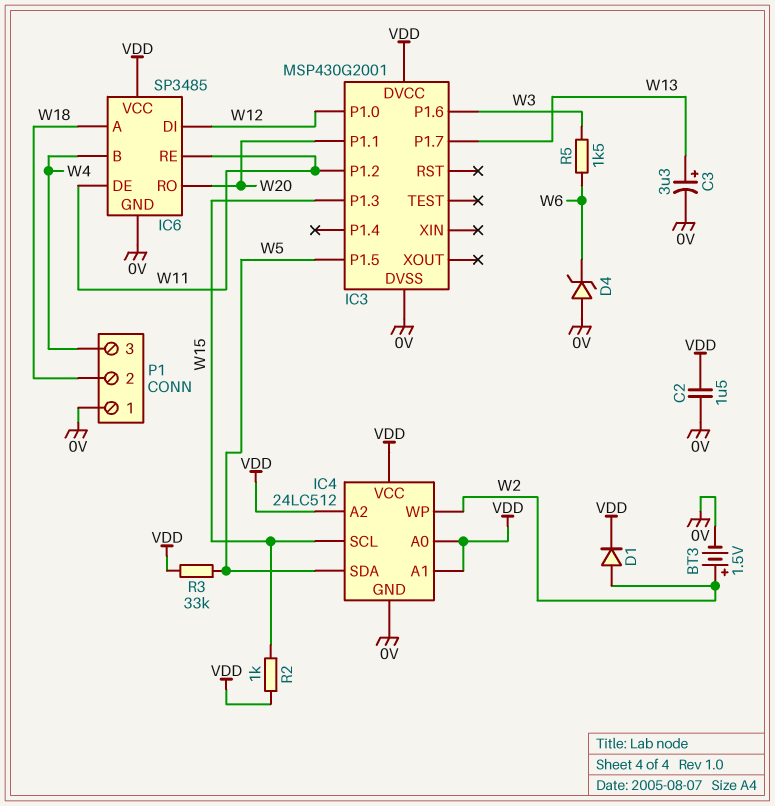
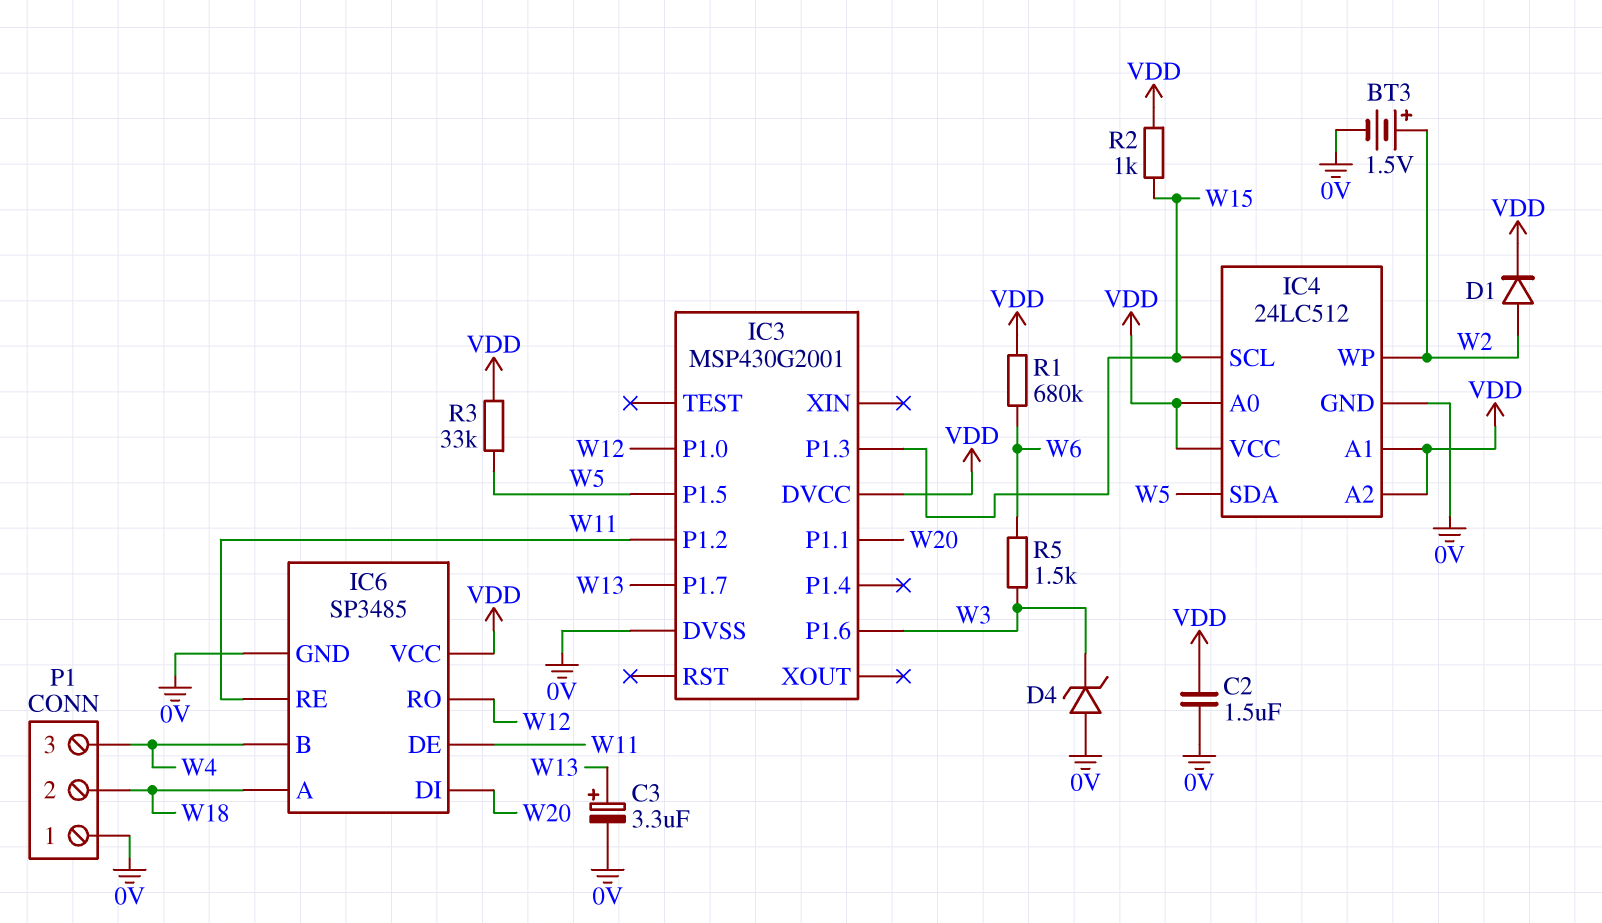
D4: zener (A 0V, K W6) -> zener (A 0V, K W3)
IC6 pin DI: W12 -> W20
IC6 pin RO: W20 -> W12
R1: none -> 680k (VDD, W6)

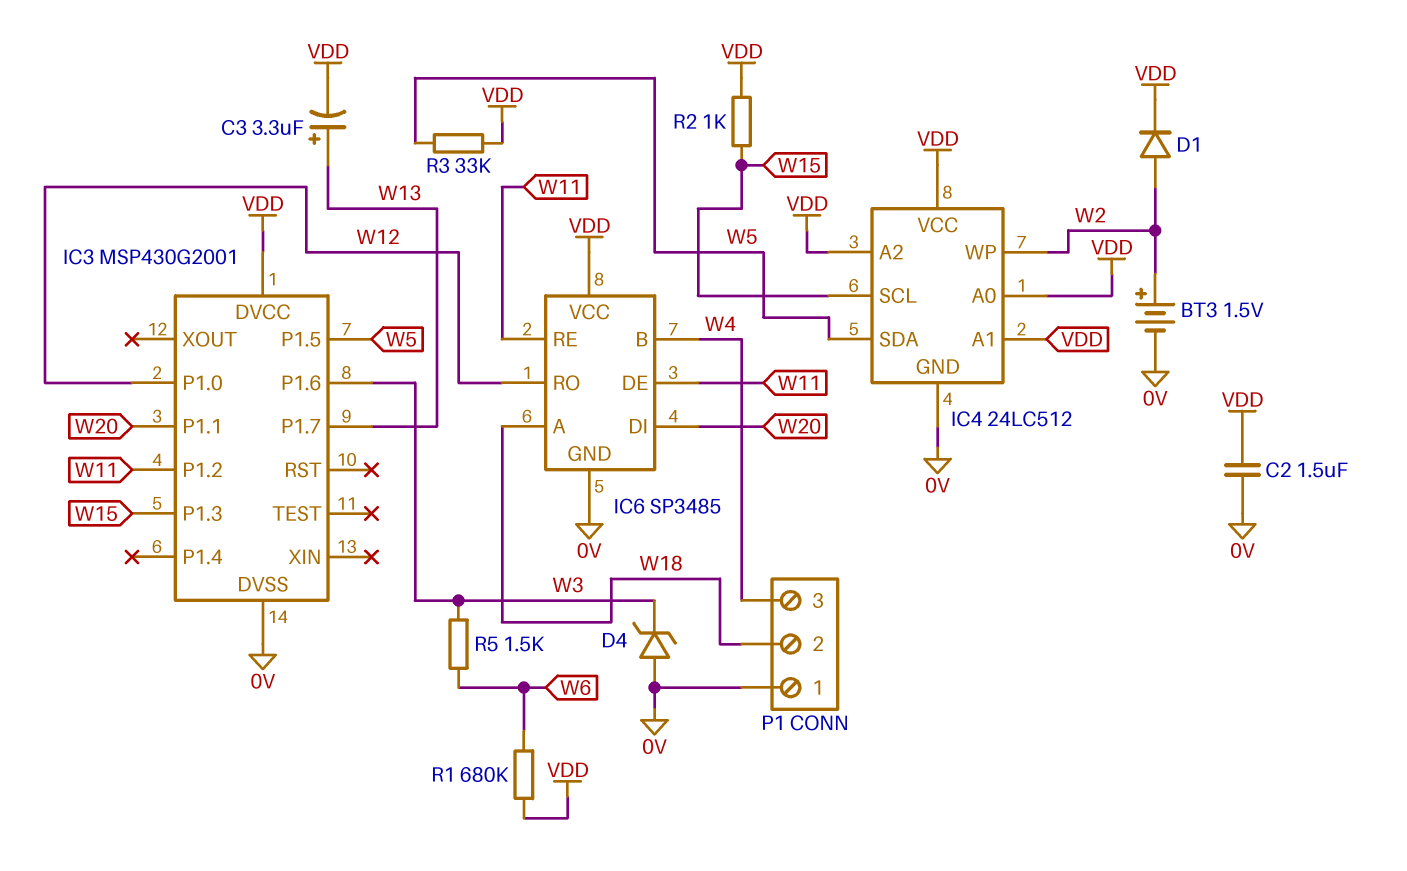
C3: 3.3uF (plus W13, minus 0V) -> 3.3uF (plus W13, minus VDD)

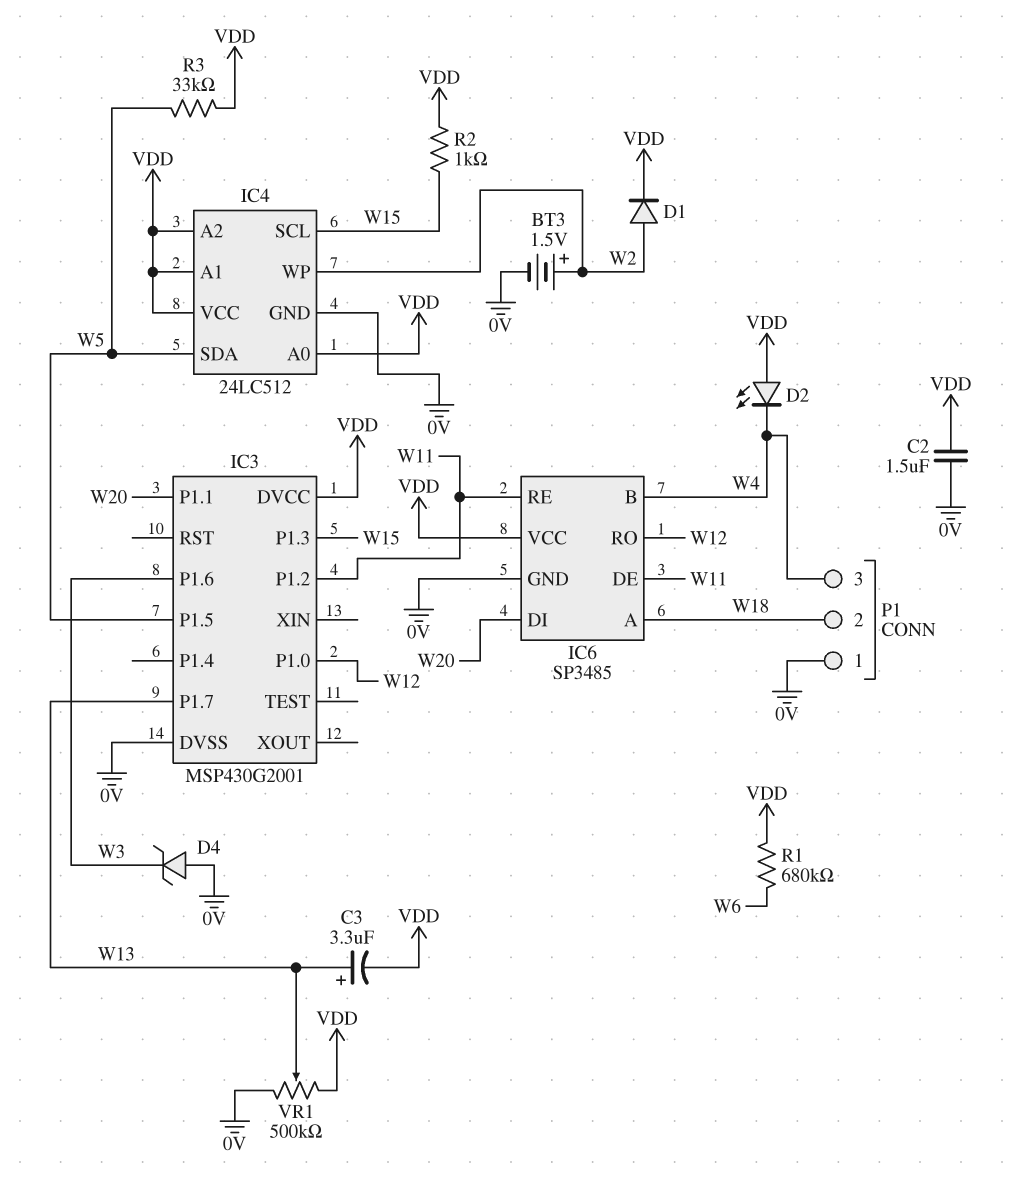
D2: none -> LED (A VDD, K W4)
R5: 1.5k (W3, W6) -> none
VR1: none -> 500k (0V, VDD, wiper W13)

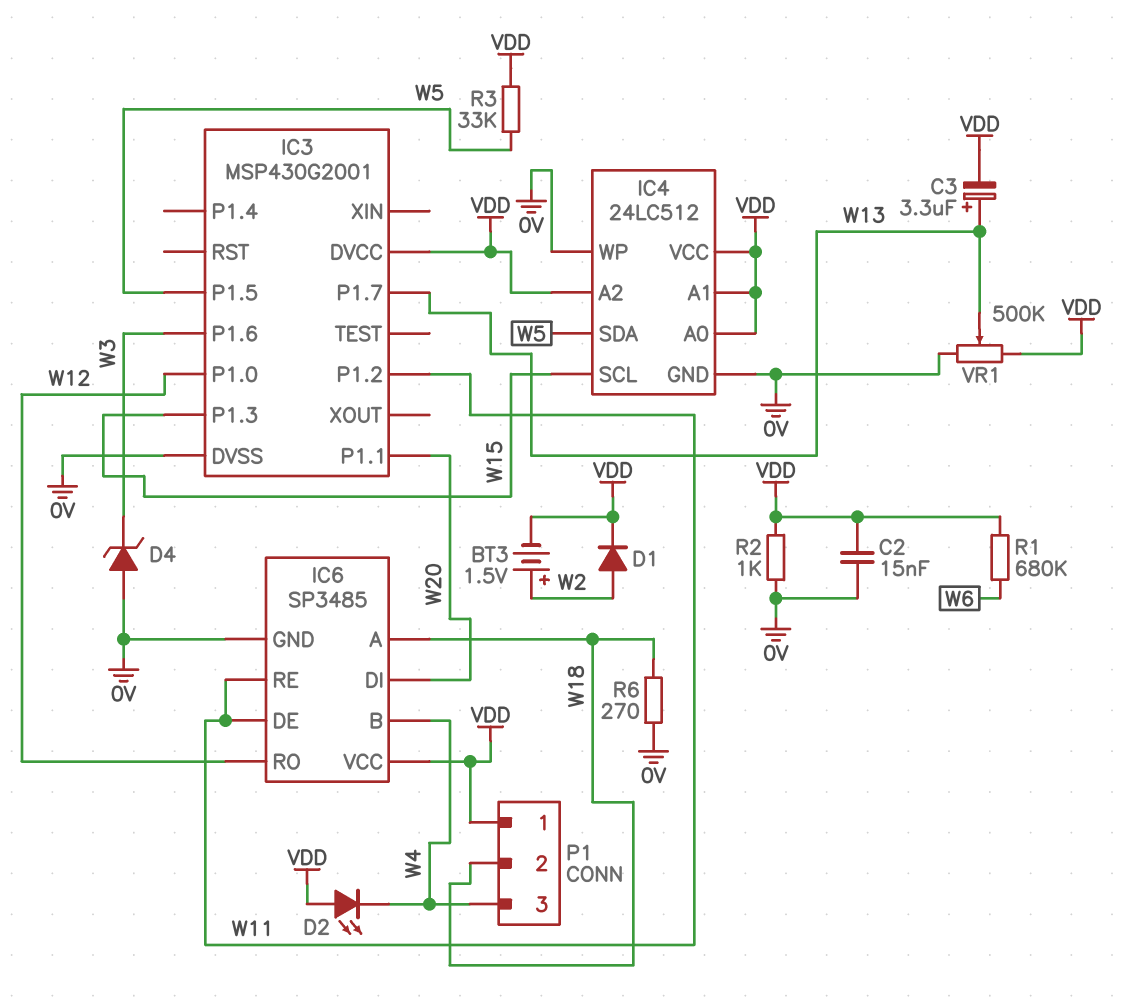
BT3: 1.5V (plus W2, minus 0V) -> 1.5V (plus W2, minus VDD)
C2: 1.5uF (0V, VDD) -> 15nF (0V, VDD)
IC4 pin WP: W2 -> 0V
P1 pin 1: 0V -> VDD
R2: 1k (VDD, W15) -> 1k (0V, VDD)
R6: none -> 270 (0V, W18)

